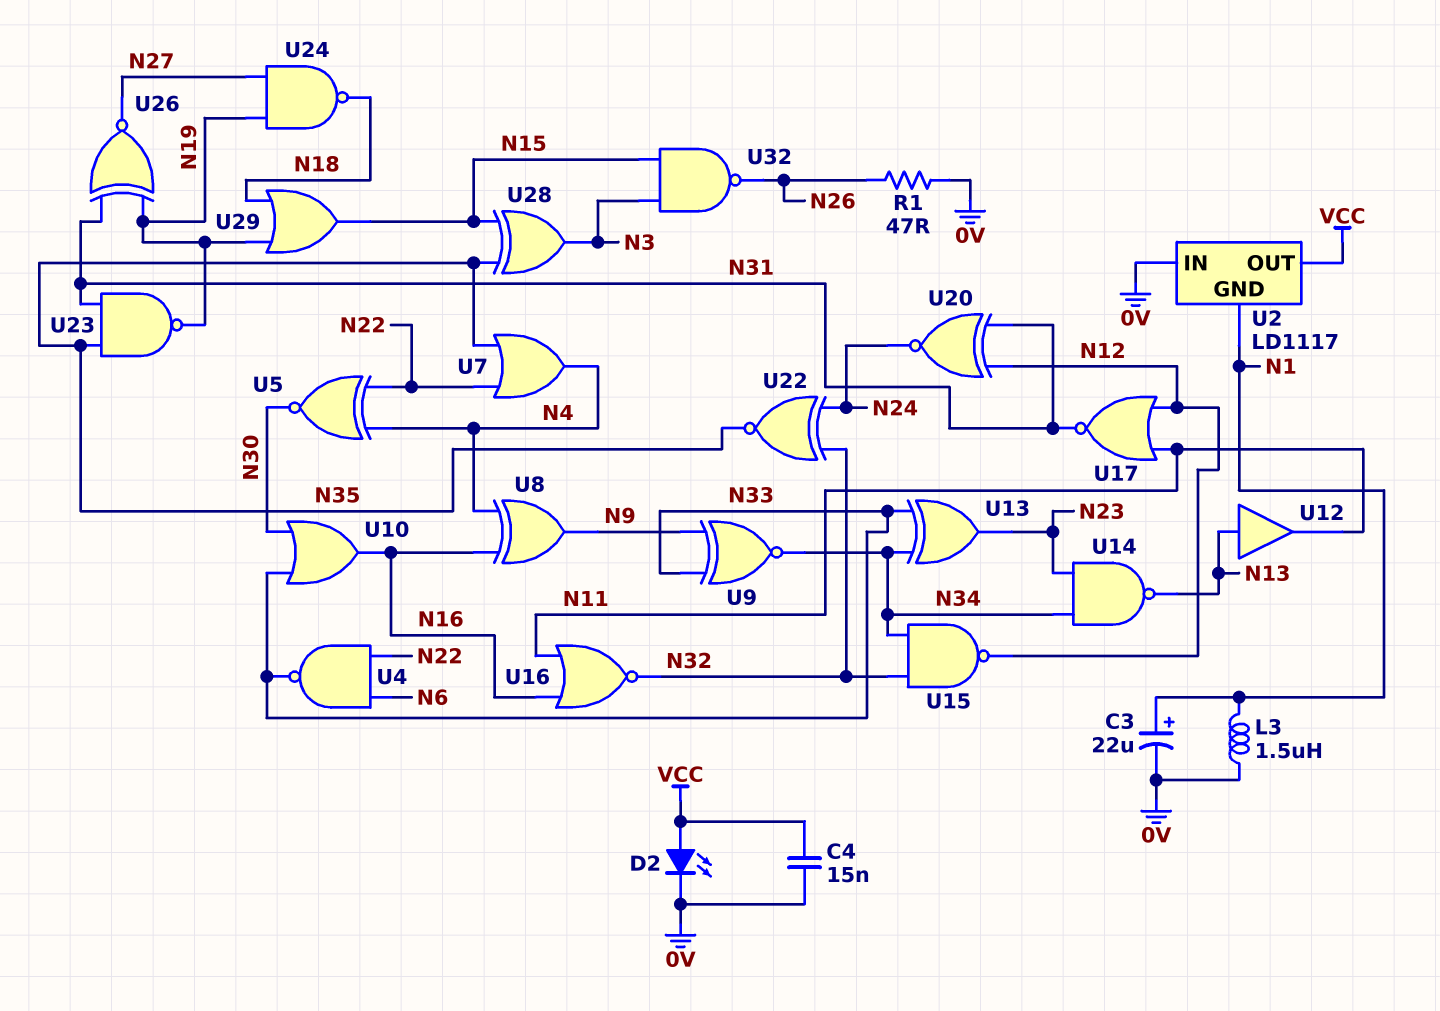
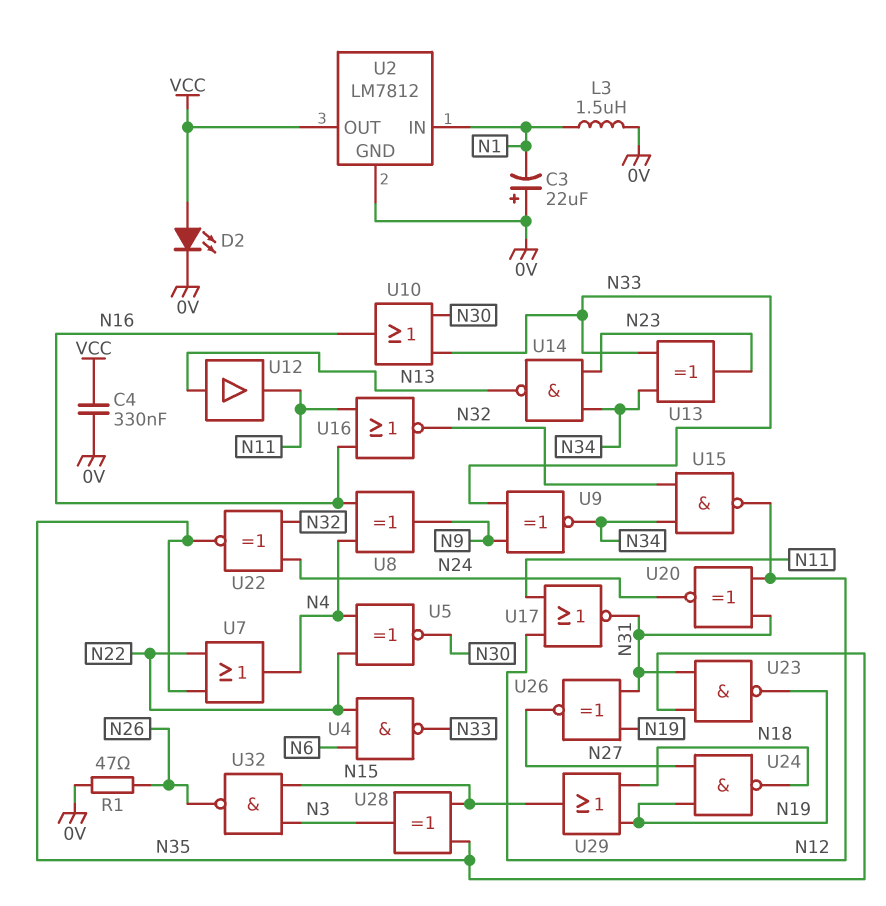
C3: 22uF (plus N1, minus 0V) -> 22uF (plus 0V, minus N1)
C4: 15nF (0V, VCC) -> 330nF (0V, VCC)
U2: LD1117 -> LM7812
U2 pin GND: N1 -> 0V
U2 pin IN: 0V -> N1

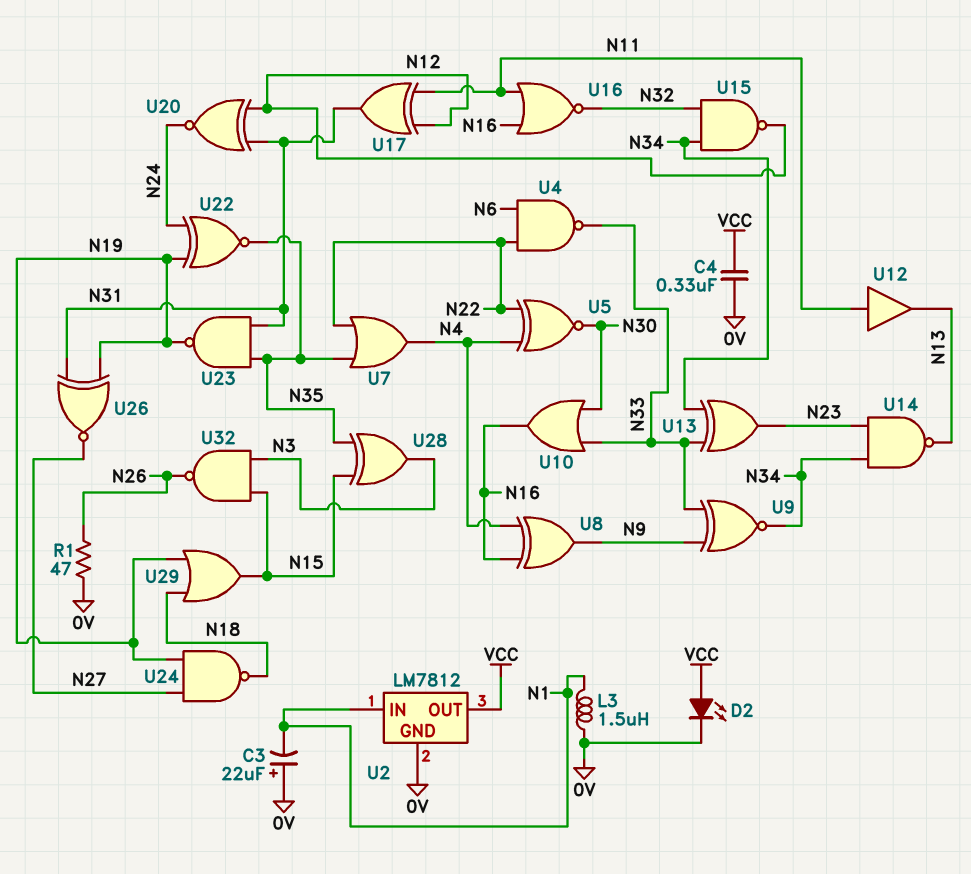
U12: buffer (in N13, out N11) -> buffer (in N11, out N13)
U17: NOR (in N11, in N12, out N31) -> XOR (in N11, in N12, out N31)
U22: XNOR (in N24, in N32, out N35) -> XNOR (in N19, in N24, out N35)

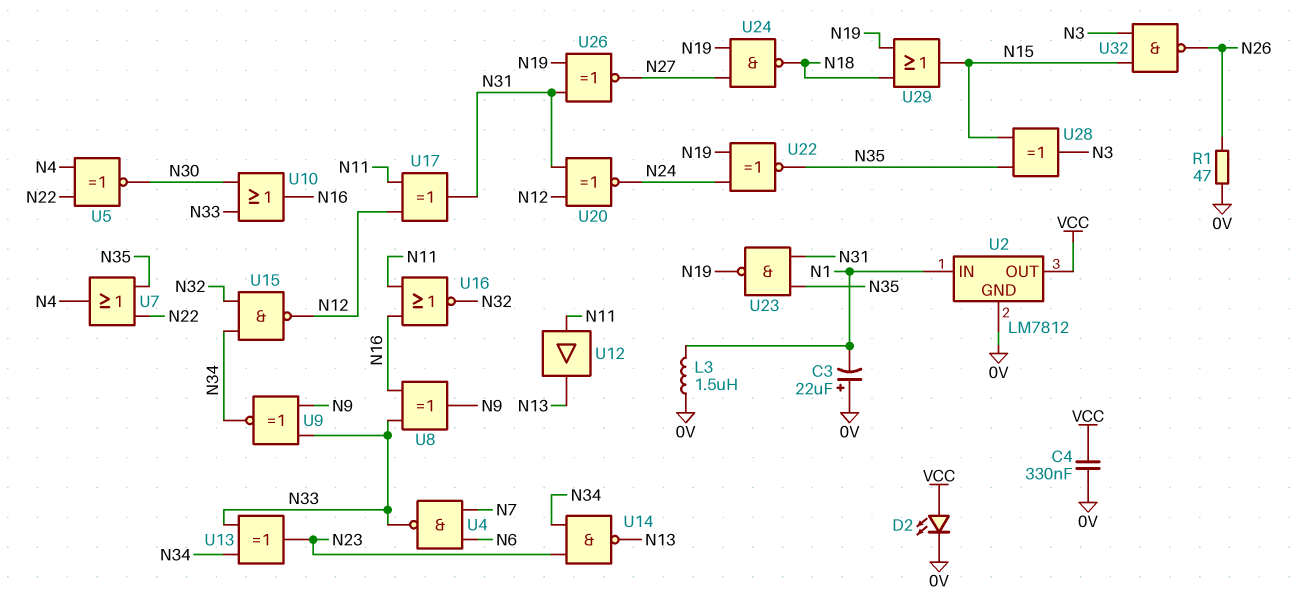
U4: NAND (in N6, in N22, out N33) -> NAND (in N6, in N7, out N33)
U8: XOR (in N4, in N16, out N9) -> XOR (in N16, in N33, out N9)

